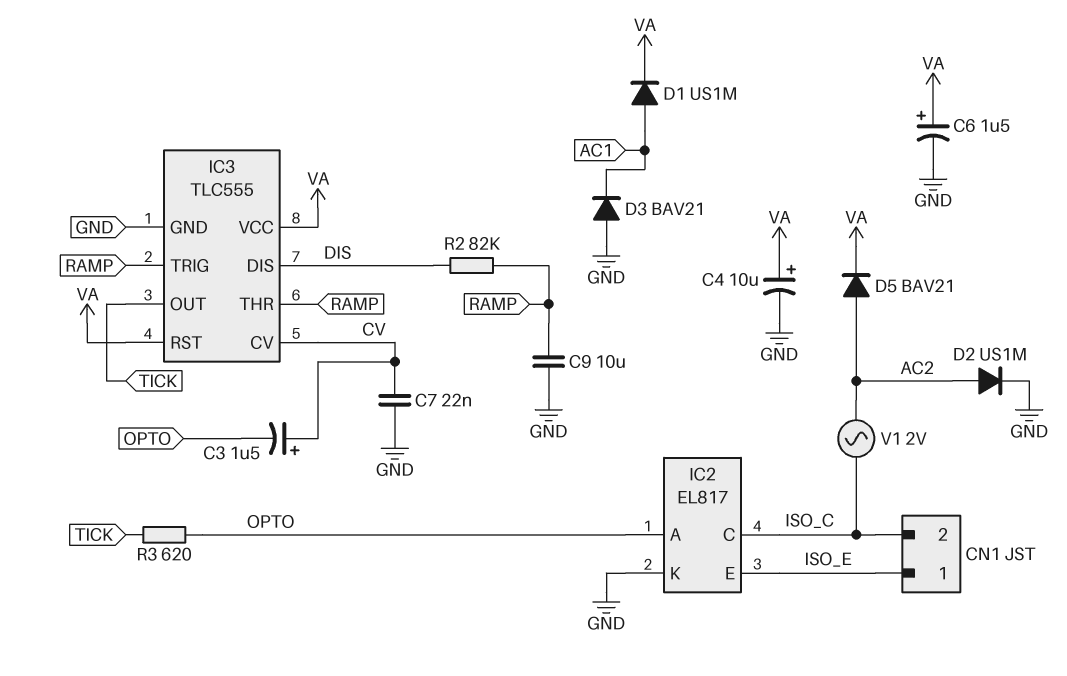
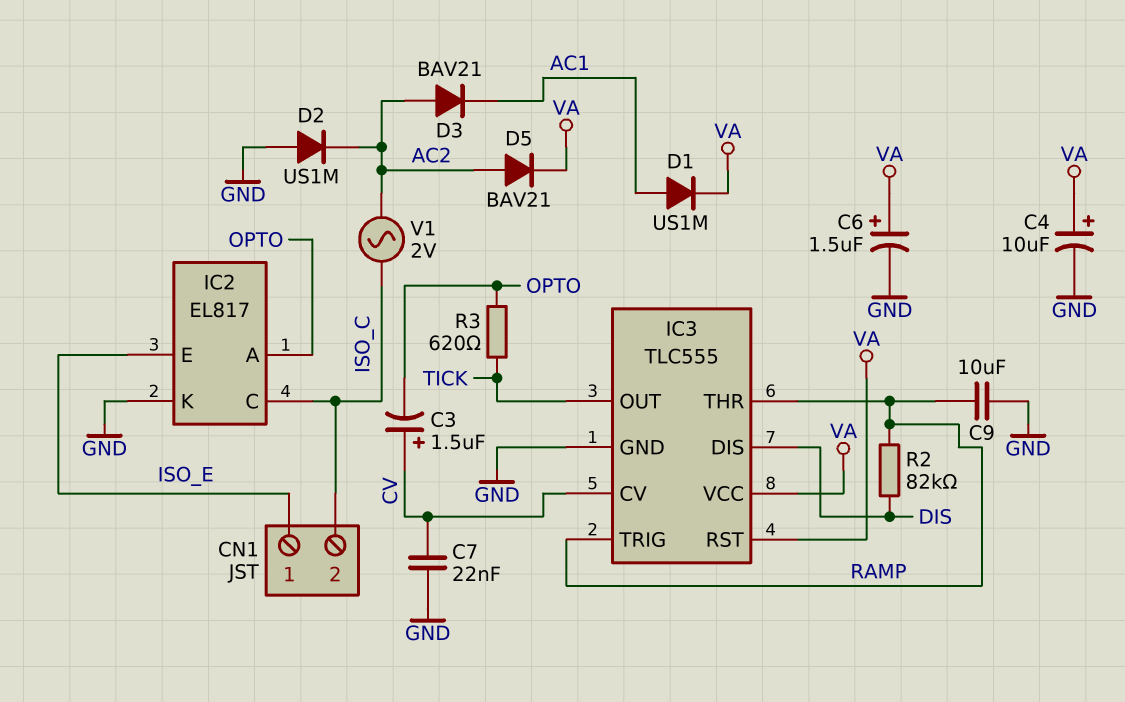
D2: diode US1M (A AC2, K GND) -> diode US1M (A GND, K AC2)
D3: diode BAV21 (A GND, K AC1) -> diode BAV21 (A AC2, K AC1)

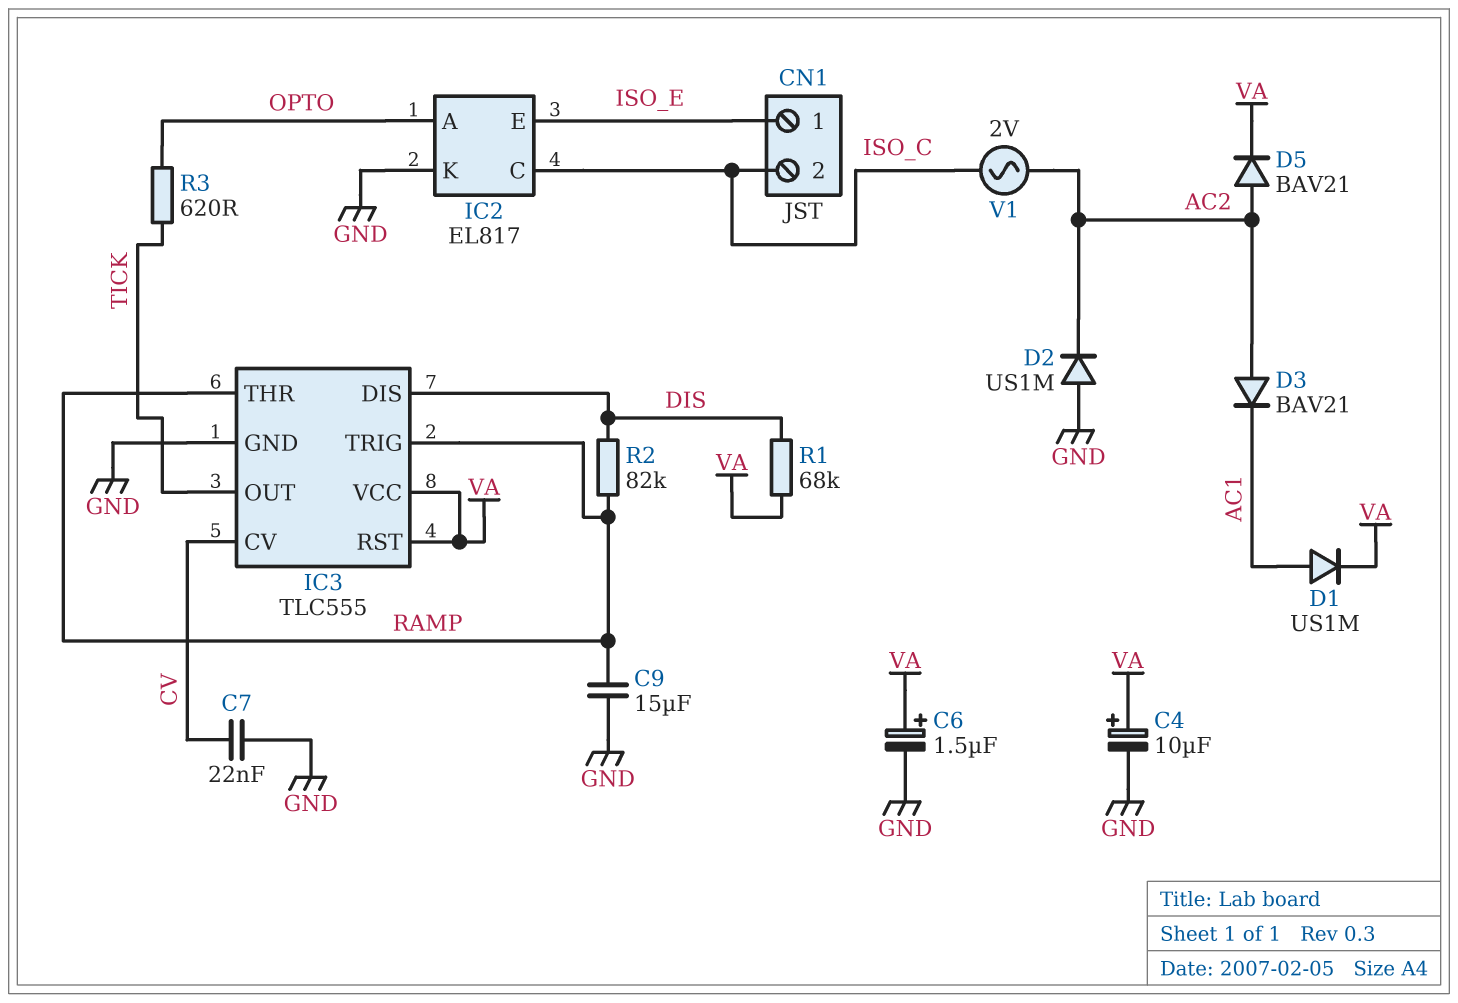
C3: 1.5uF (plus CV, minus OPTO) -> none
C9: 10uF (GND, RAMP) -> 15uF (GND, RAMP)
R1: none -> 68k (DIS, VA)

